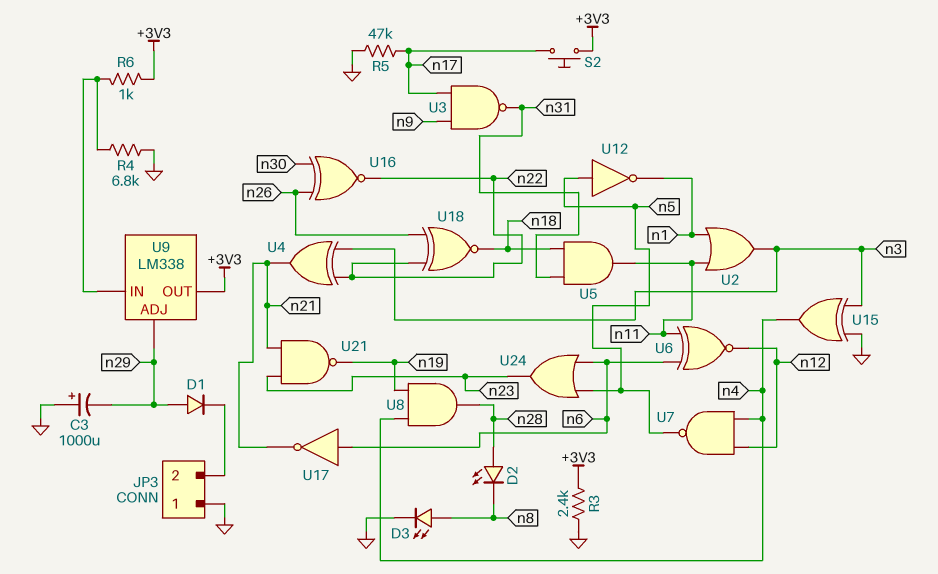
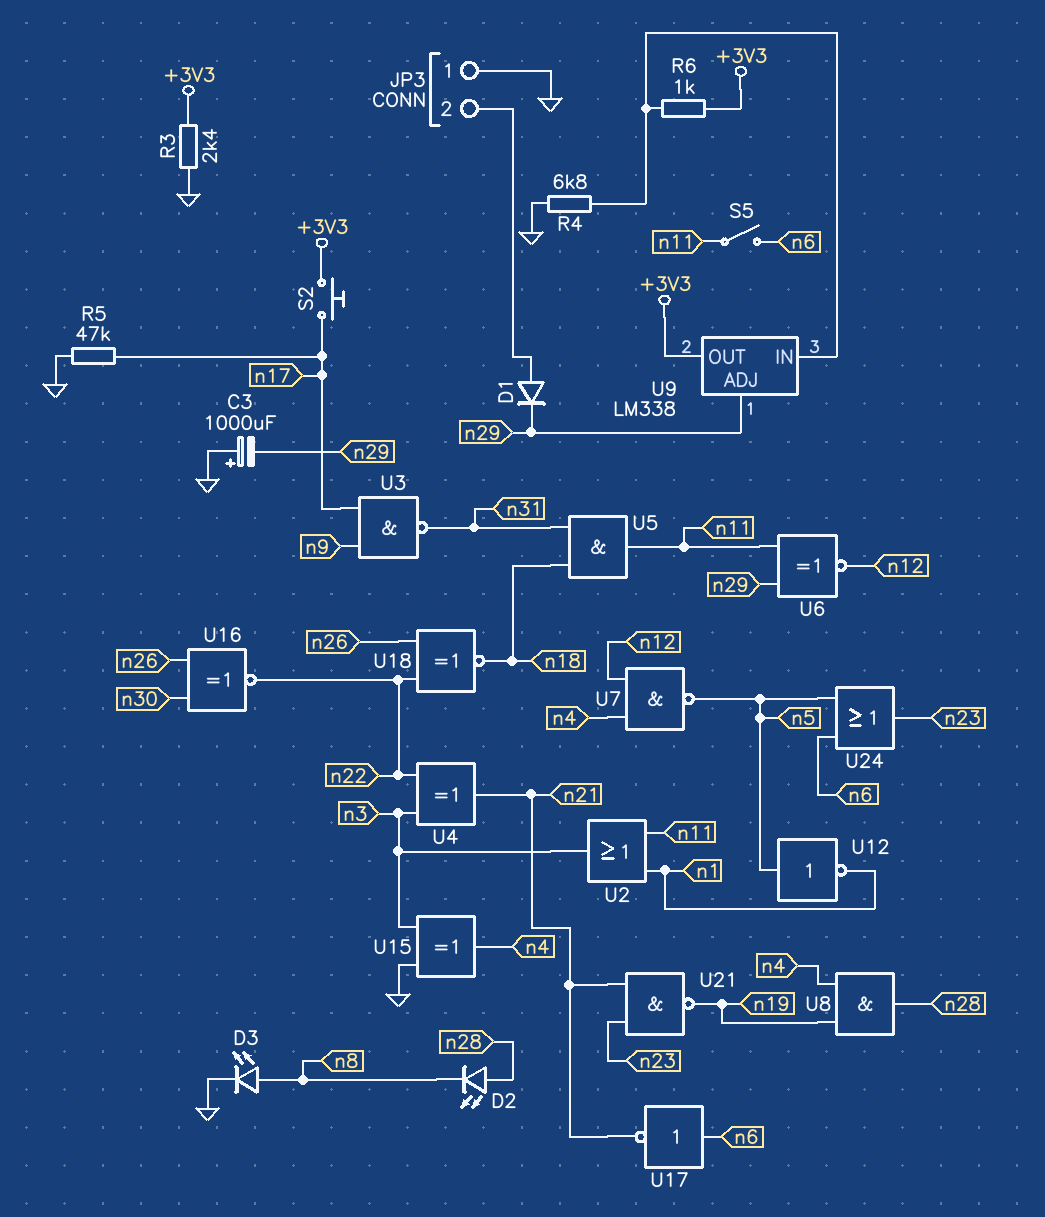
D1: diode (A n29, K JP3/2) -> diode (A JP3/2, K n29)
S5: none -> switch (n6, n11)
U6: XNOR (in n6, in n11, out n12) -> XNOR (in n11, in n29, out n12)

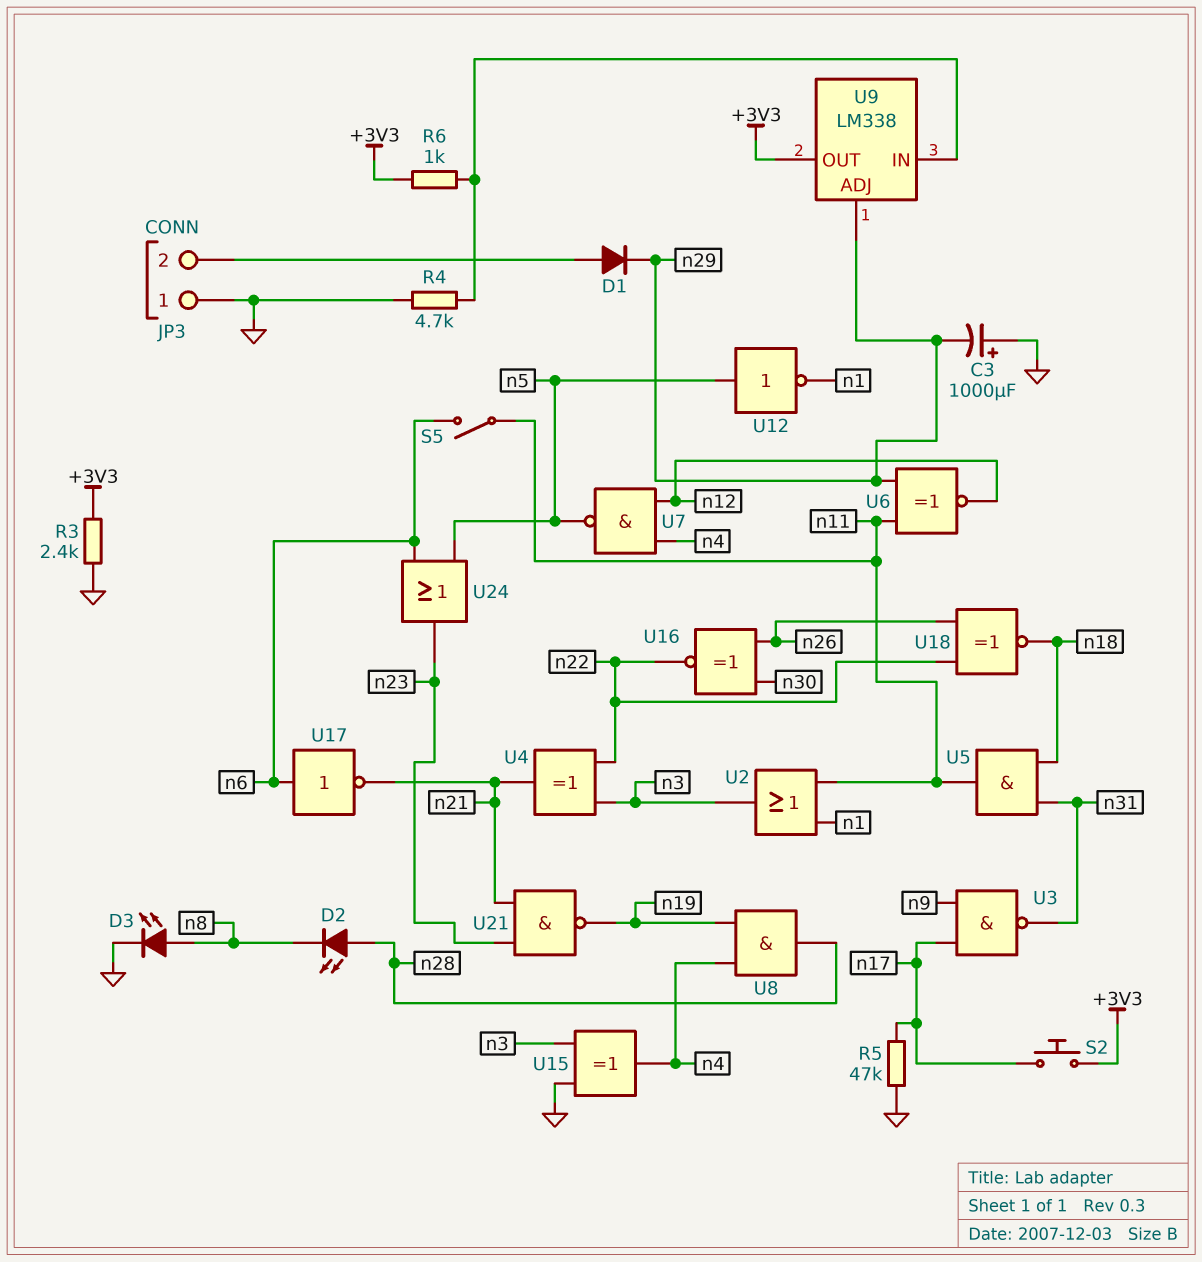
R4: 6.8k (GND, U9/IN) -> 4.7k (GND, U9/IN)

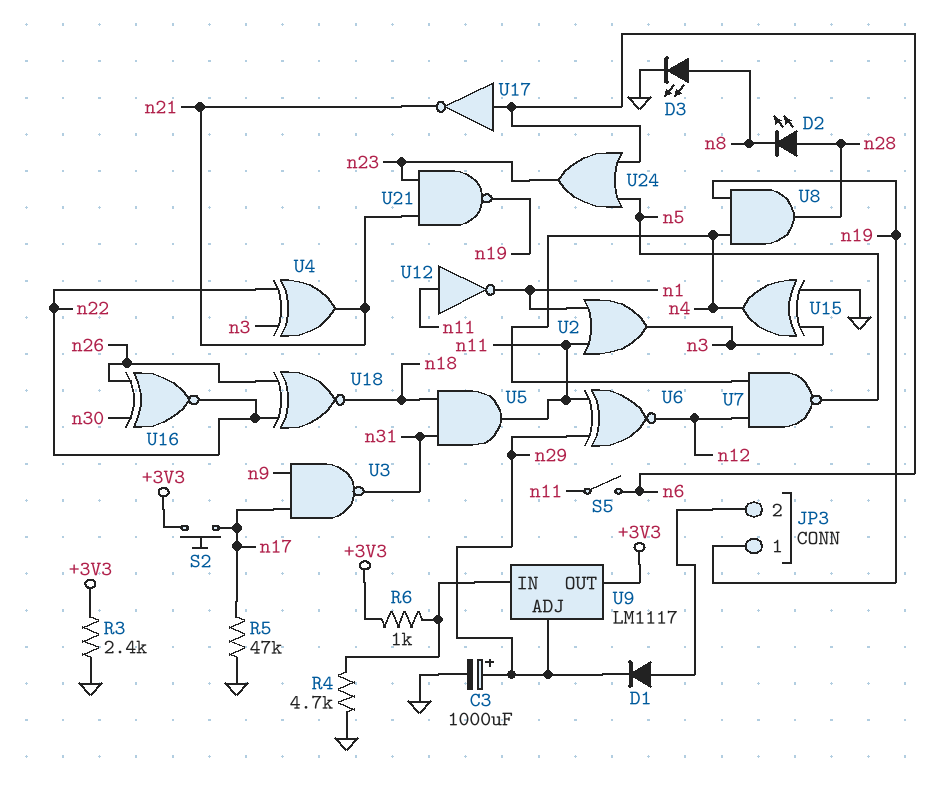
C3: 1000uF (plus GND, minus n29) -> 1000uF (plus n29, minus GND)
JP3 pin 1: GND -> n19
U9: LM338 -> LM1117
U12: NOT (in n5, out n1) -> NOT (in n11, out n1)

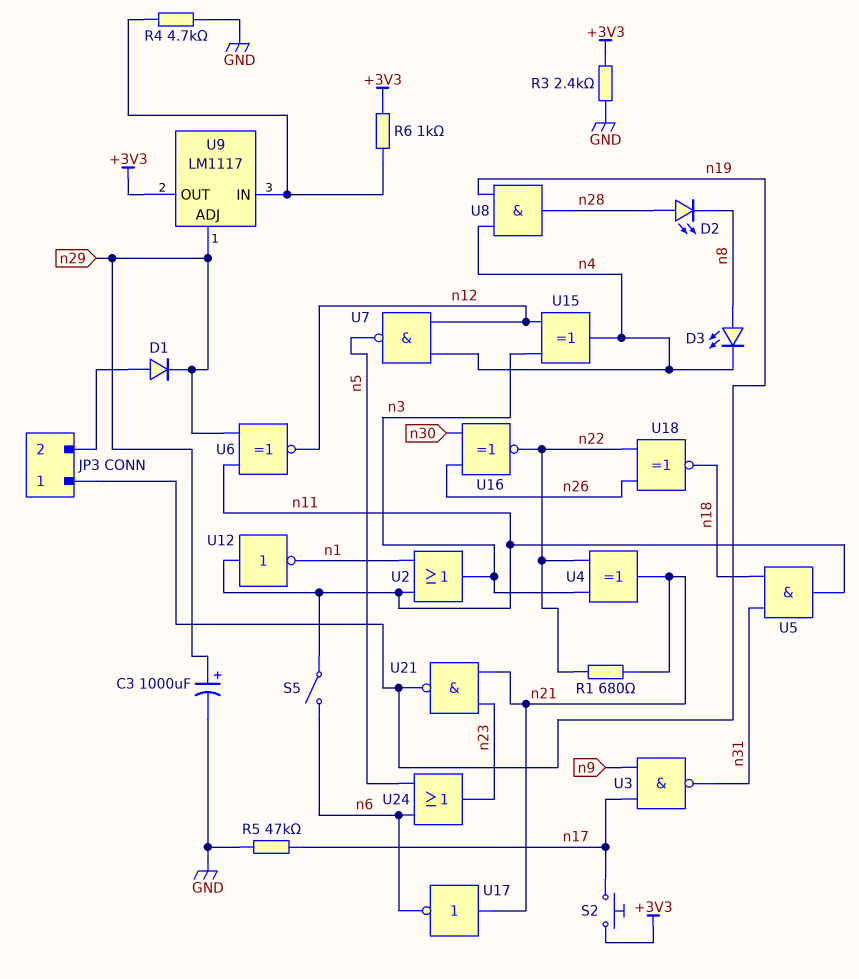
D3: LED (A n8, K GND) -> LED (A n8, K n4)
R1: none -> 680 (n21, n22)
U15: XOR (in GND, in n3, out n4) -> XOR (in n3, in n12, out n4)
U17: NOT (in n6, out n21) -> NOT (in n21, out n6)

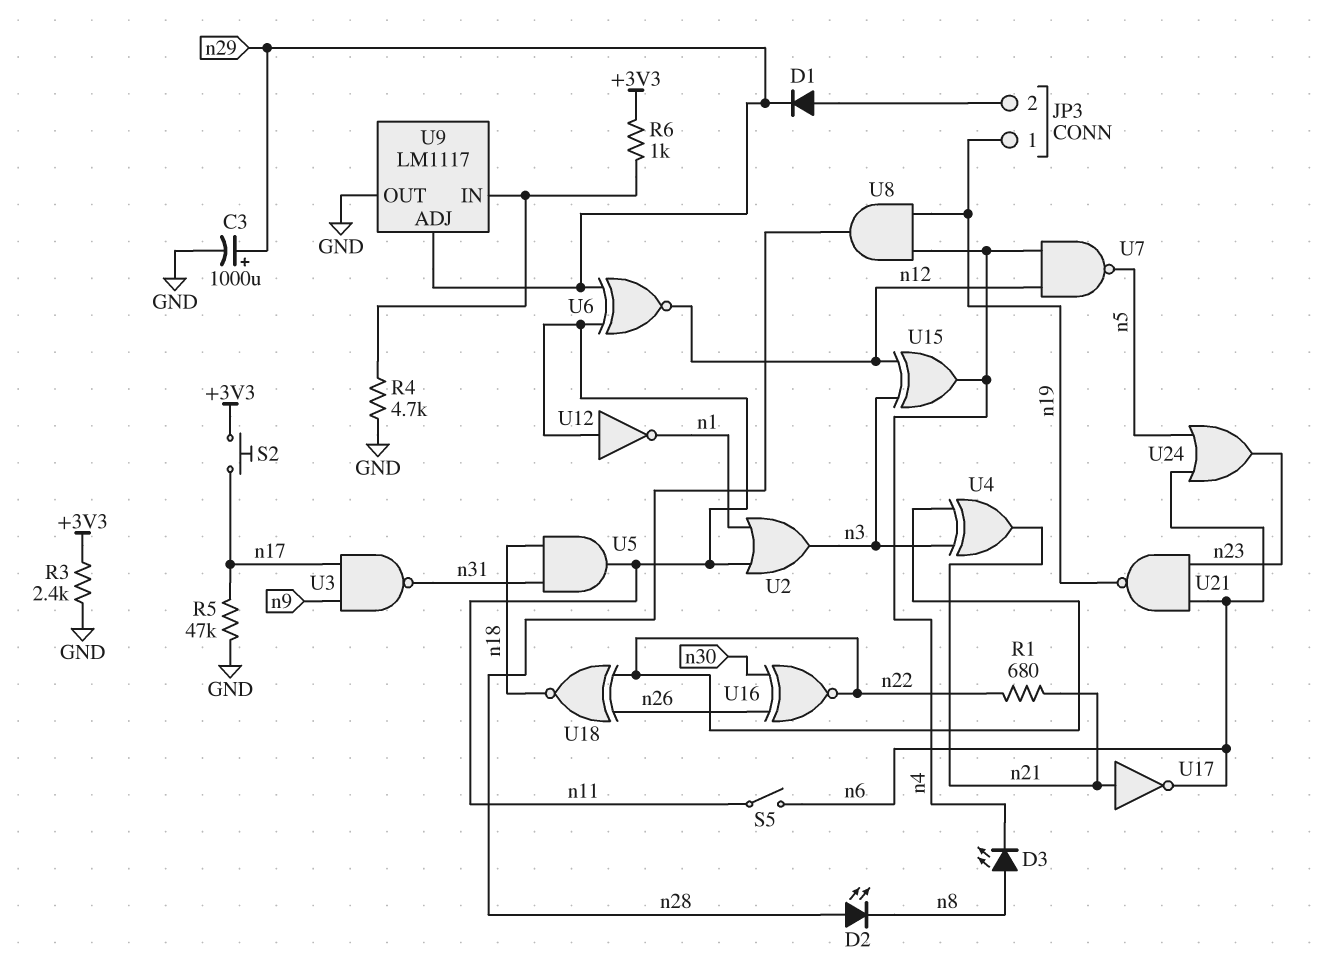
U9 pin OUT: +3V3 -> GND
U21: NAND (in n21, in n23, out n19) -> NAND (in n6, in n23, out n19)

